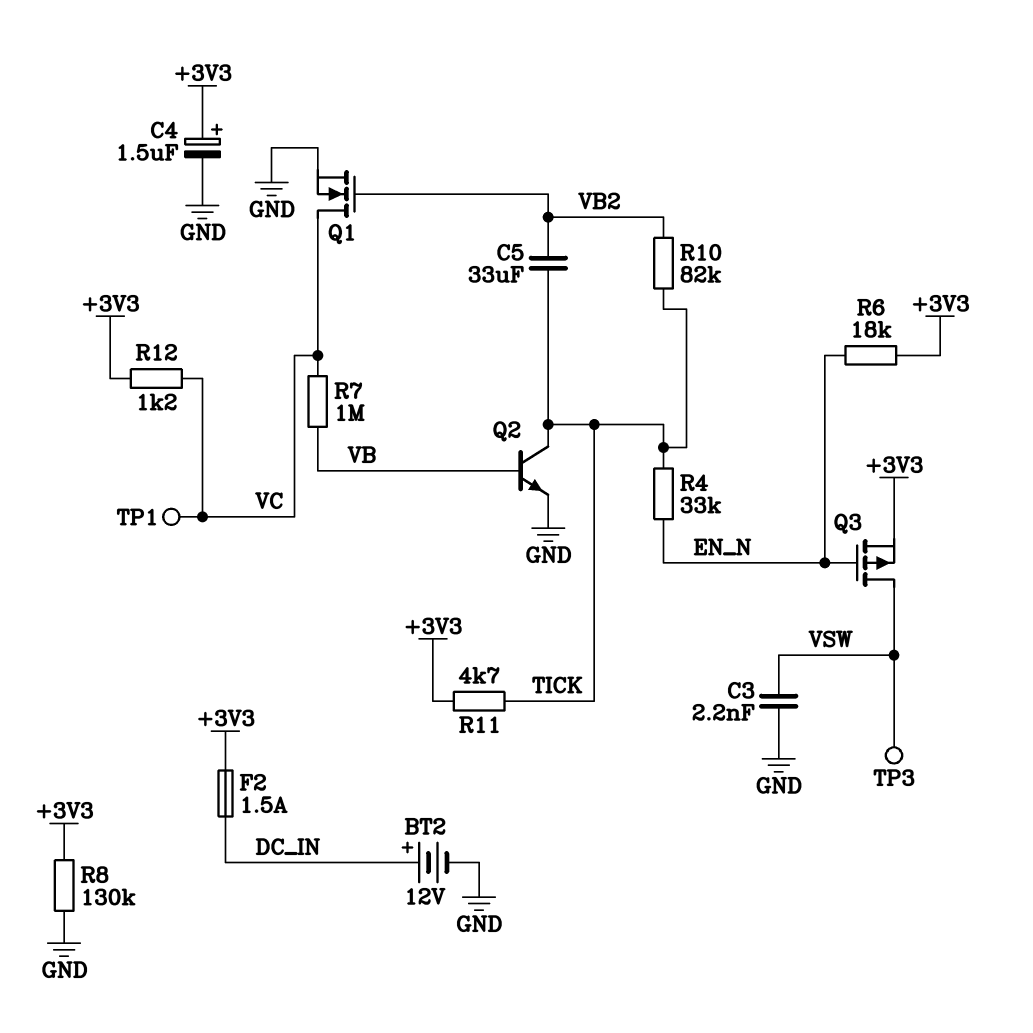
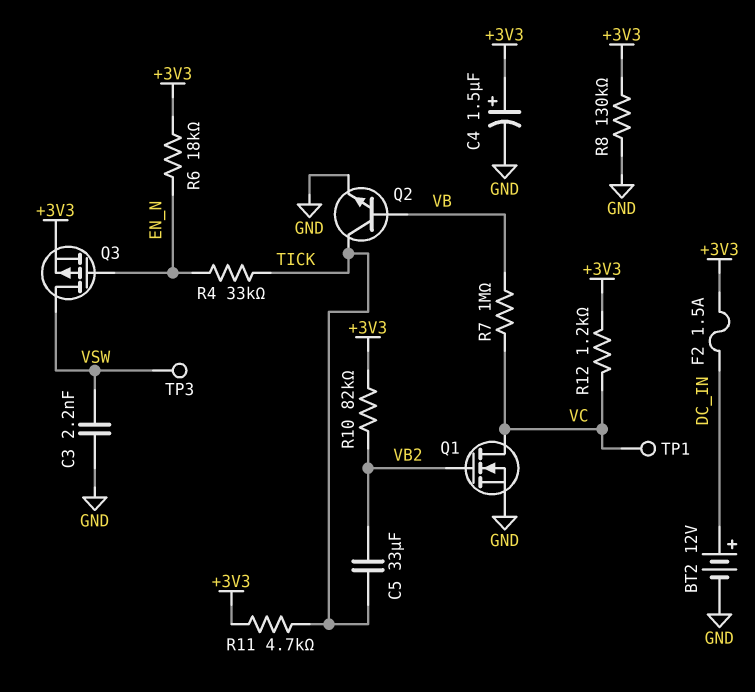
R10: 82k (TICK, VB2) -> 82k (+3V3, VB2)

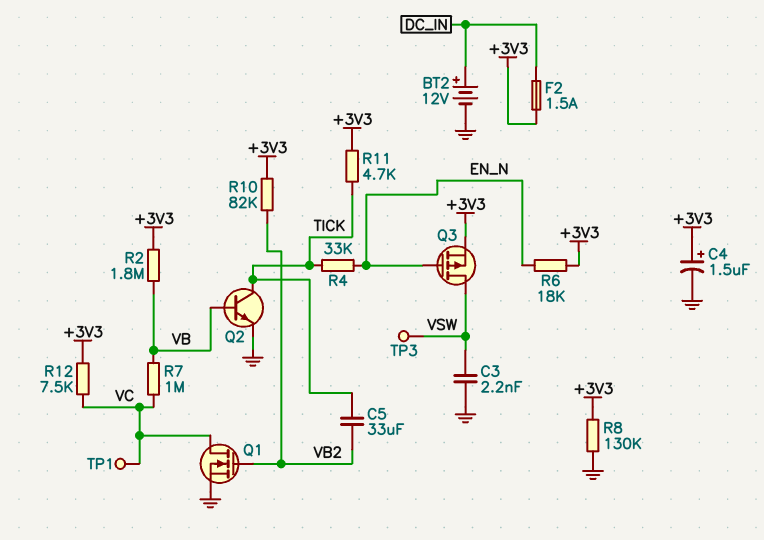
R2: none -> 1.8M (+3V3, VB)
R12: 1.2k (+3V3, VC) -> 7.5k (+3V3, VC)

